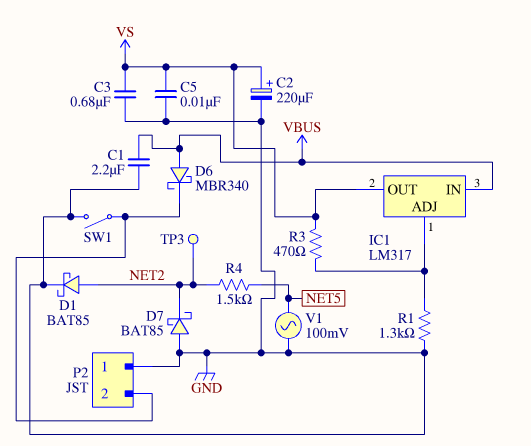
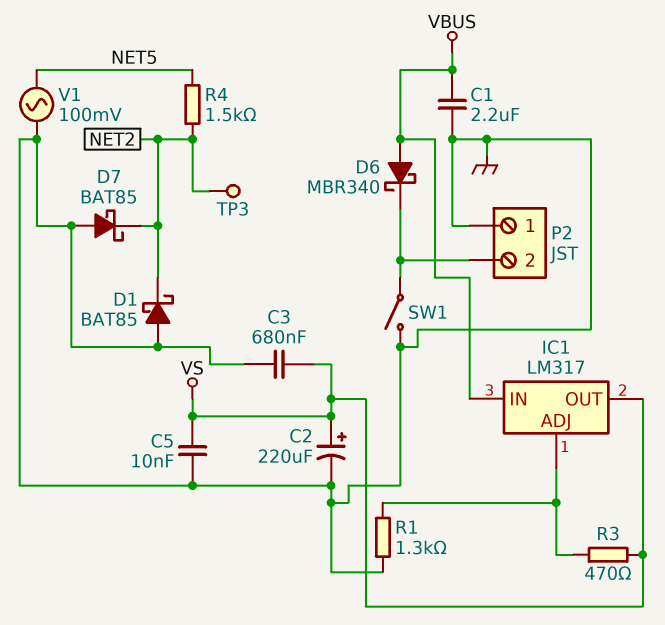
D1: schottky BAT85 (A NET2, K GND) -> schottky BAT85 (A GND, K NET2)

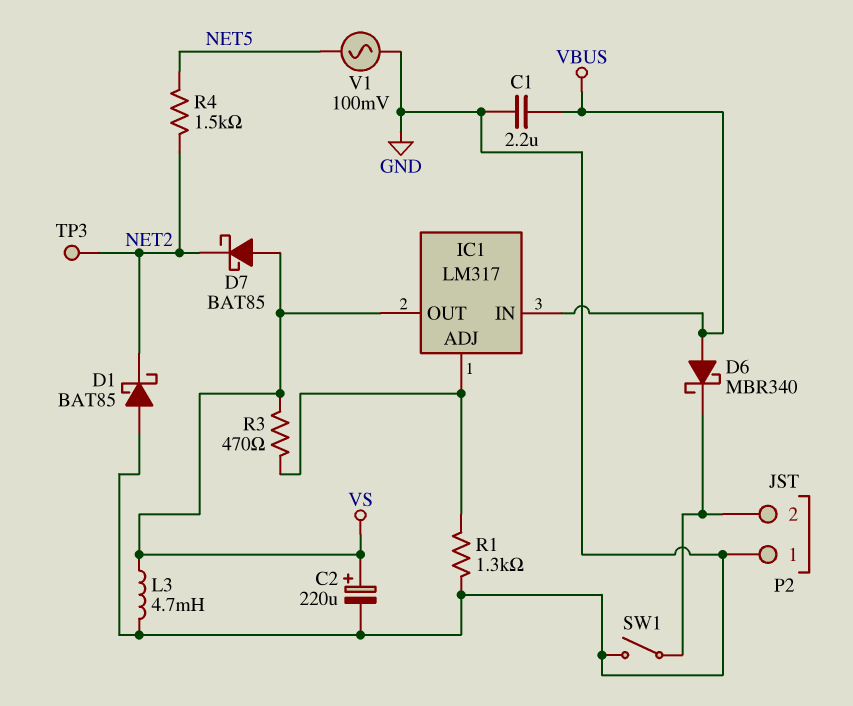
C3: 680nF (GND, VS) -> none
C5: 10nF (GND, VS) -> none
D7: schottky BAT85 (A GND, K NET2) -> schottky BAT85 (A VS, K NET2)
L3: none -> 4.7mH (GND, VS)

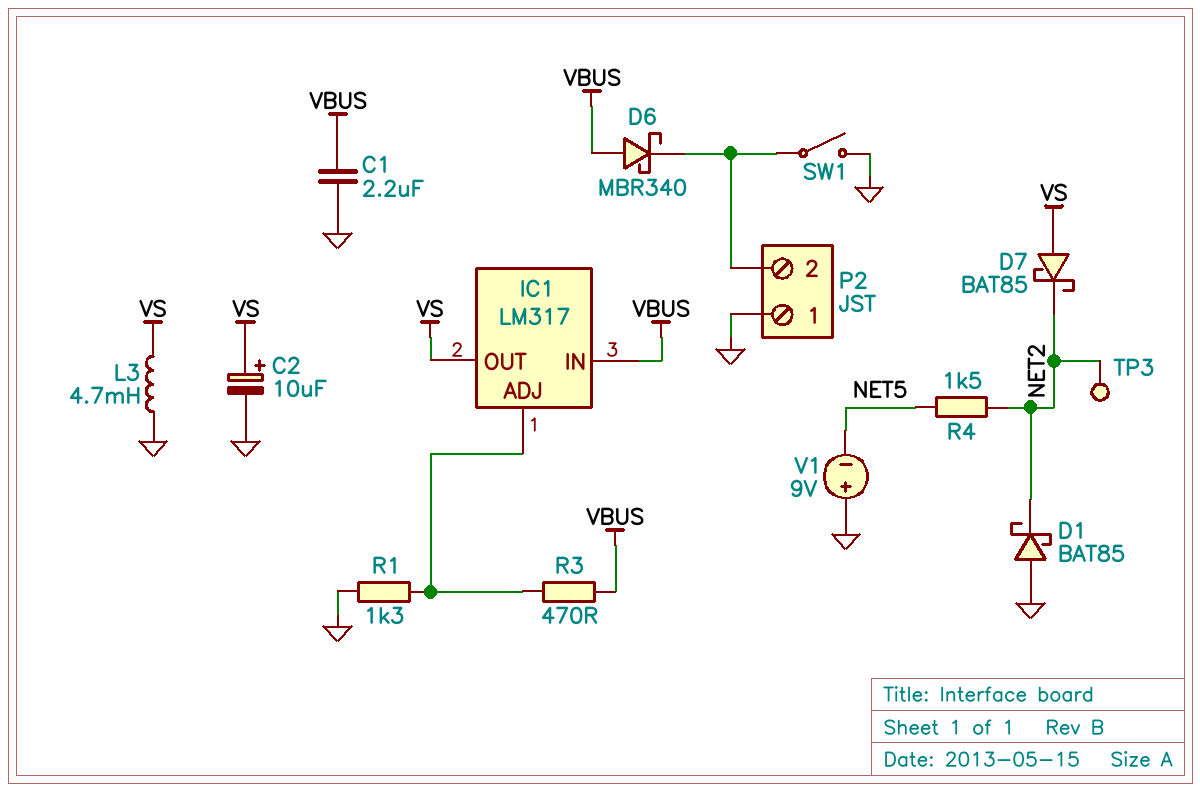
C2: 220uF (plus VS, minus GND) -> 10uF (plus VS, minus GND)
R3: 470 (IC1/ADJ, VS) -> 470 (IC1/ADJ, VBUS)
V1: AC 100mV (GND, NET5) -> 9V (plus GND, minus NET5)

